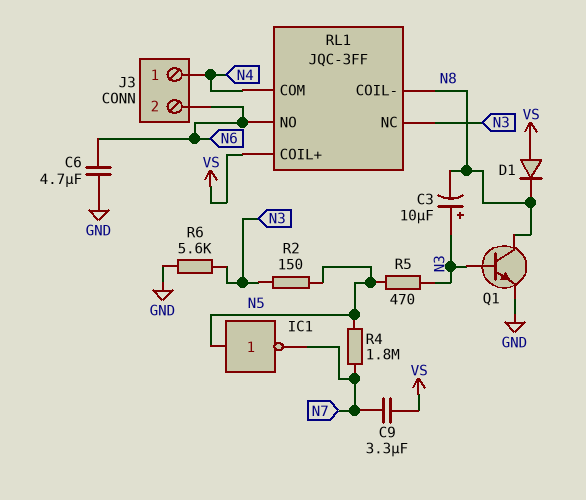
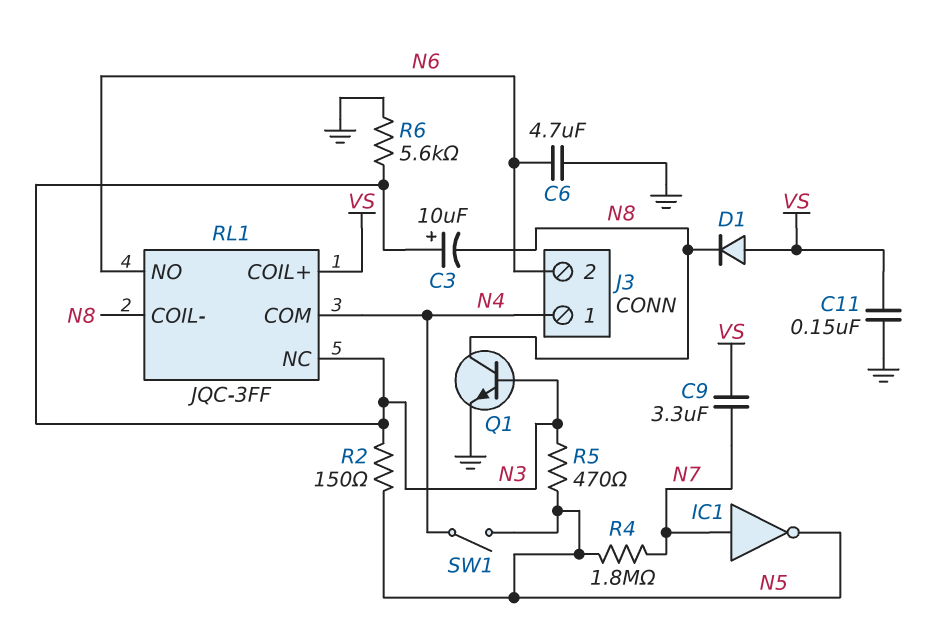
C11: none -> 150nF (GND, VS)
IC1: NOT (in N5, out N7) -> NOT (in N7, out N5)
SW1: none -> switch (N4, N5)

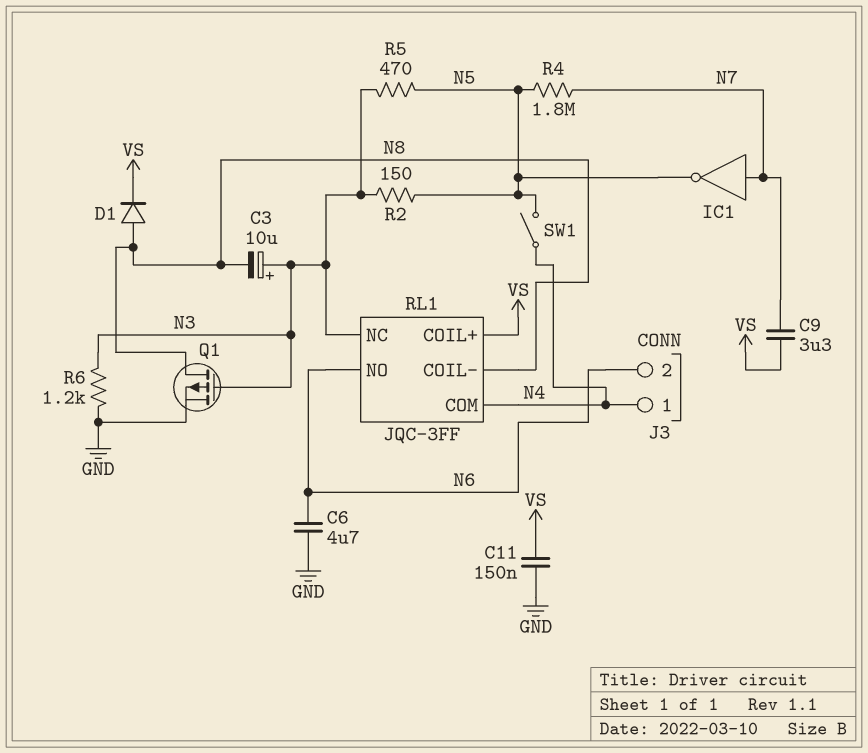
D1: diode (A VS, K N8) -> diode (A N8, K VS)
Q1: NPN (B N3, C N8, E GND) -> PMOS (G N3, D N8, S GND)
R6: 5.6k (GND, N3) -> 1.2k (GND, N3)

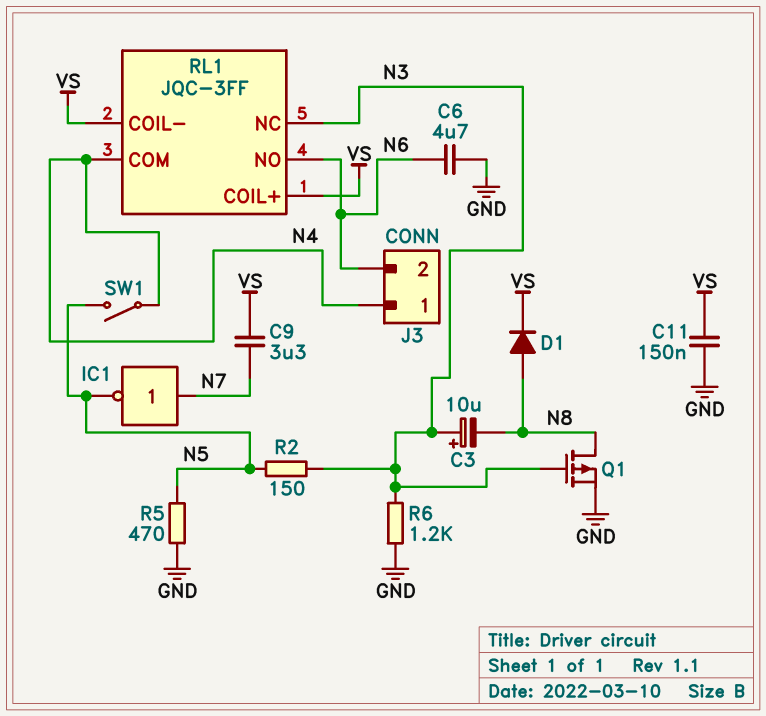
R4: 1.8M (N5, N7) -> none
R5: 470 (N3, N5) -> 470 (GND, N5)
RL1 pin COIL-: N8 -> VS

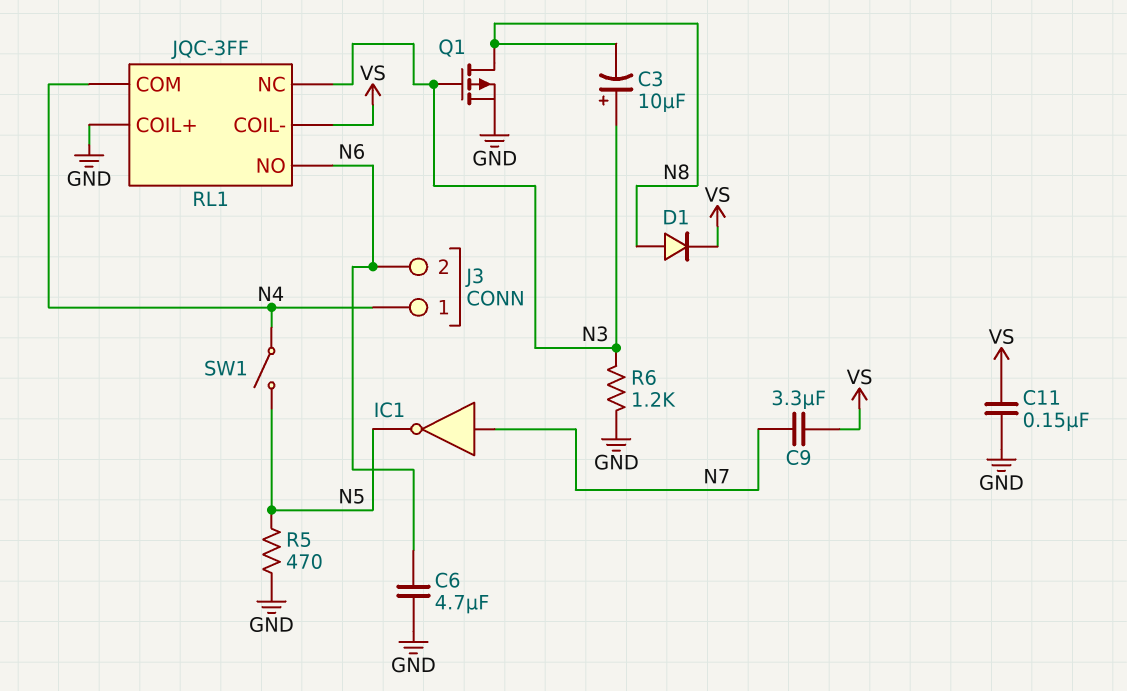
R2: 150 (N3, N5) -> none
RL1 pin COIL+: VS -> GND

